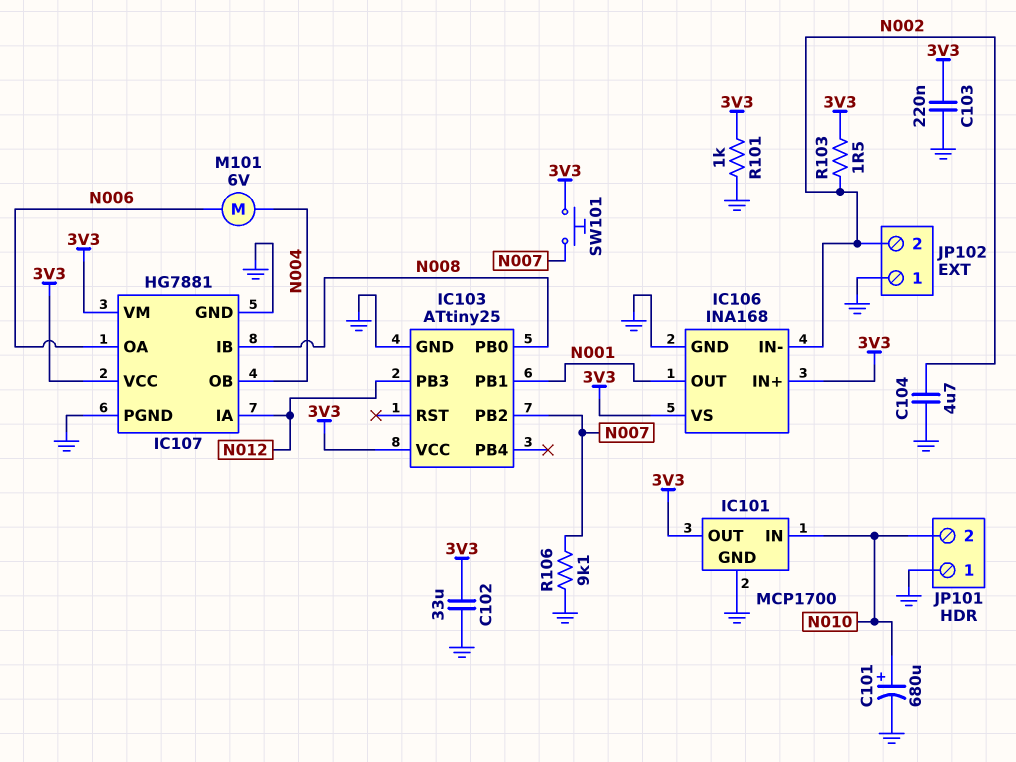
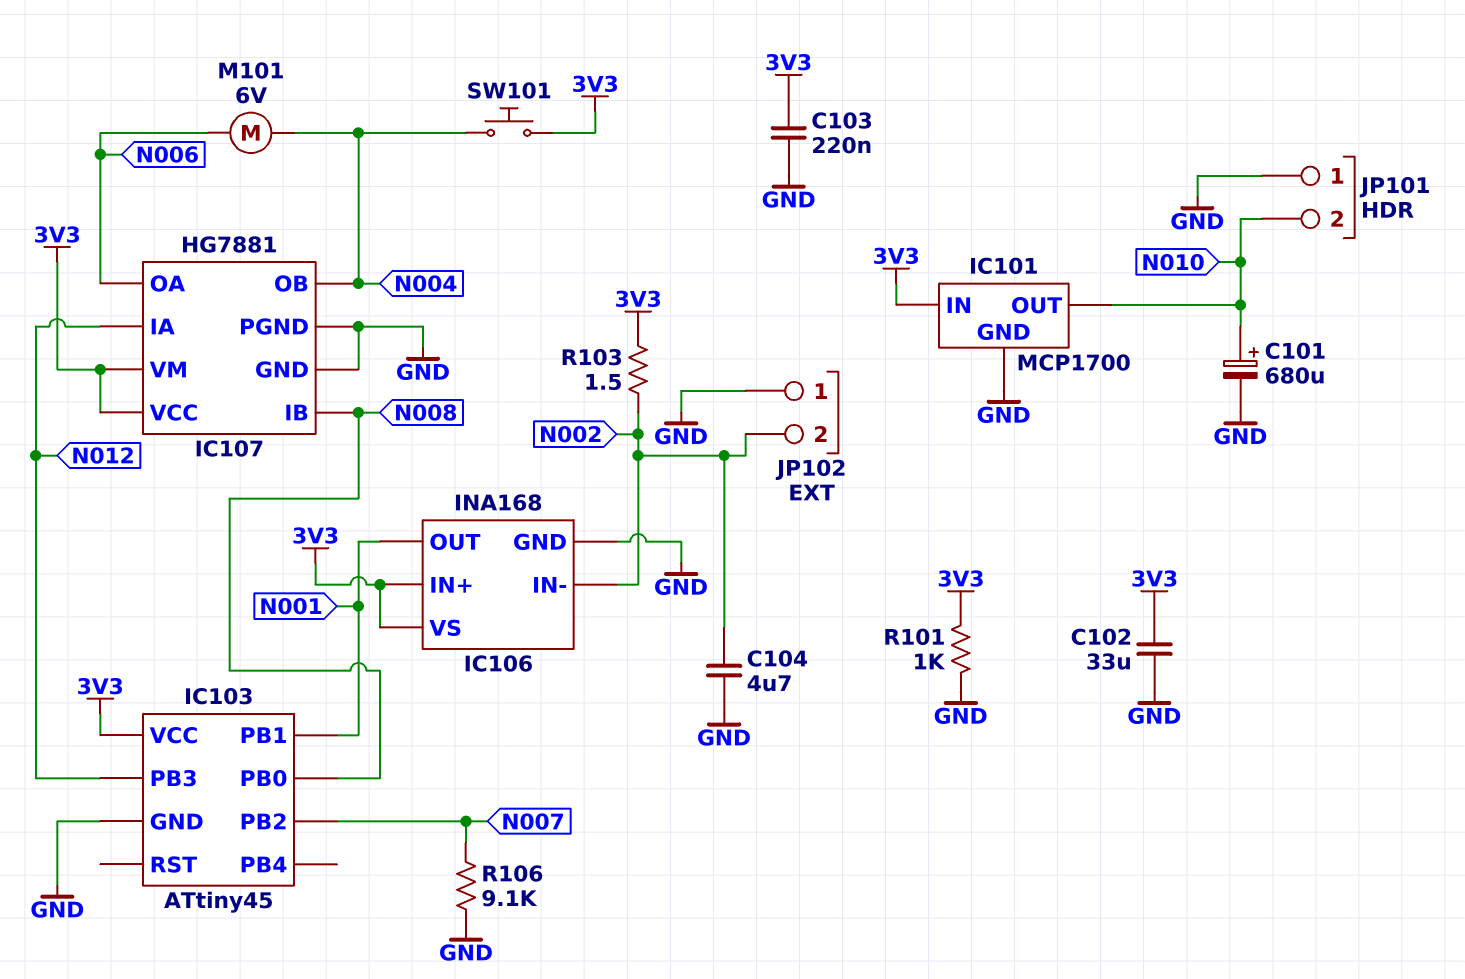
IC101 pin IN: N010 -> 3V3
IC101 pin OUT: 3V3 -> N010
IC103: ATtiny25 -> ATtiny45
SW101: button (3V3, N007) -> button (3V3, N004)

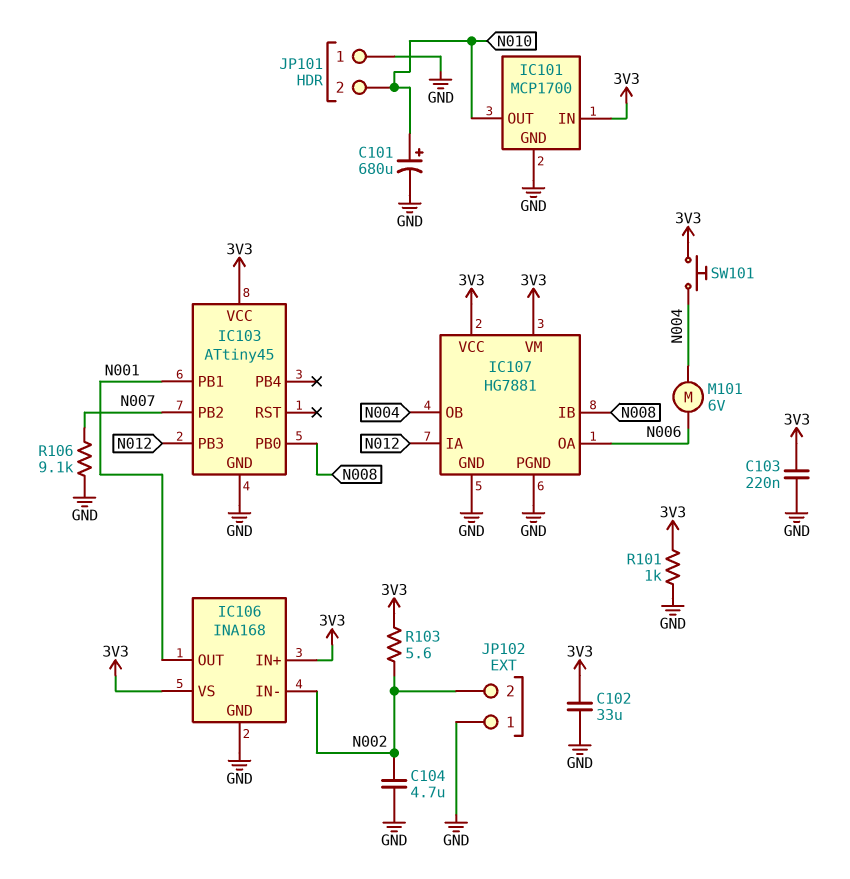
R103: 1.5 (3V3, N002) -> 5.6 (3V3, N002)

